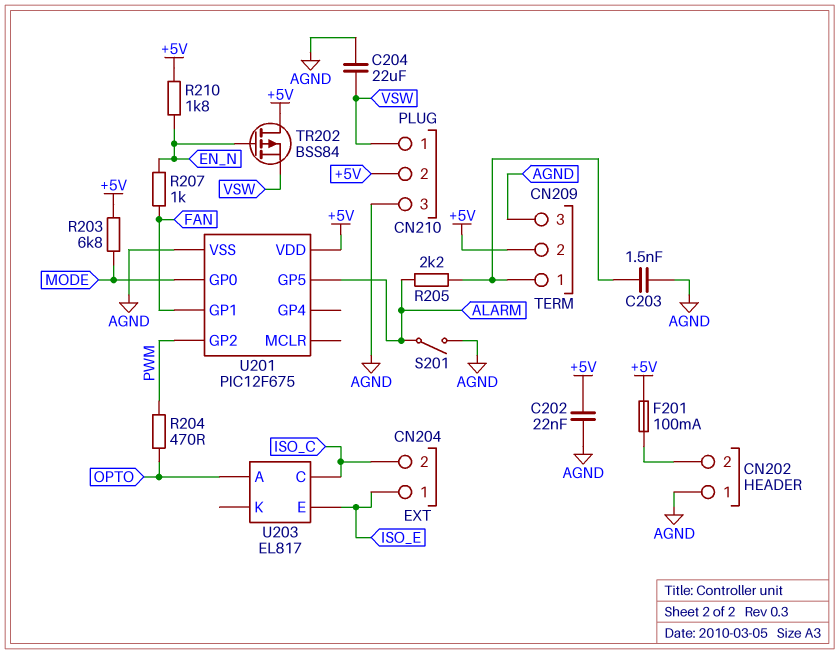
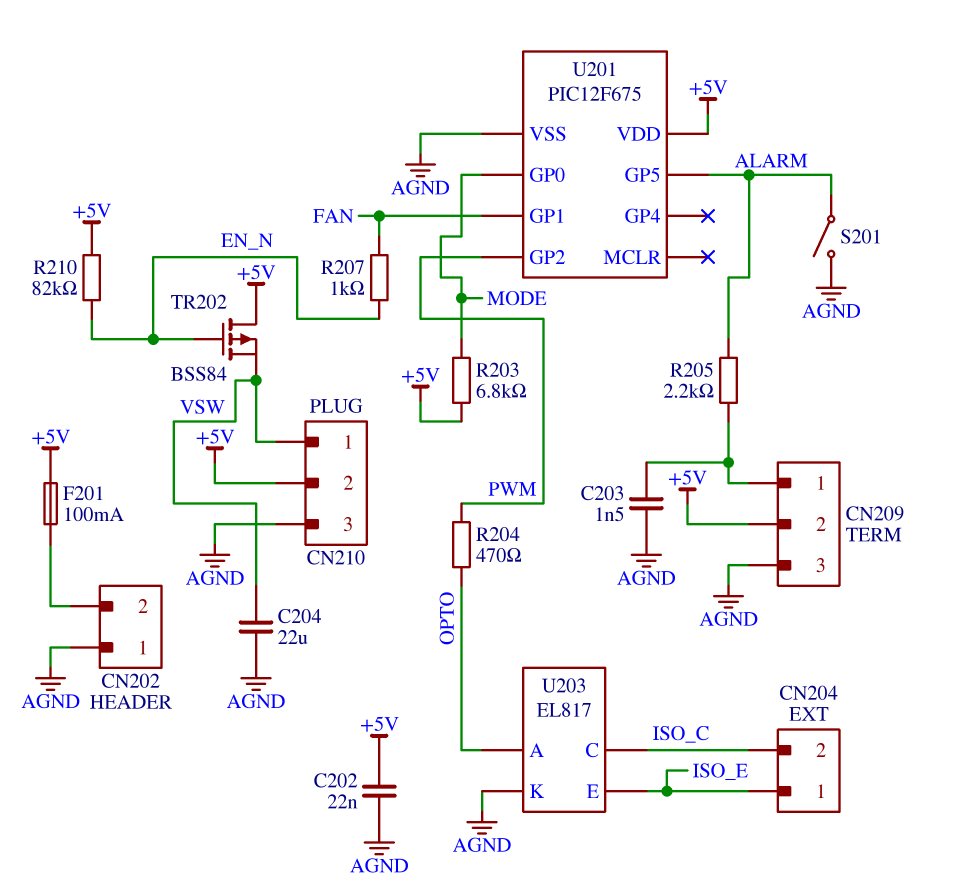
R210: 1.8k (+5V, EN_N) -> 82k (+5V, EN_N)
U203 pin K: none -> AGND

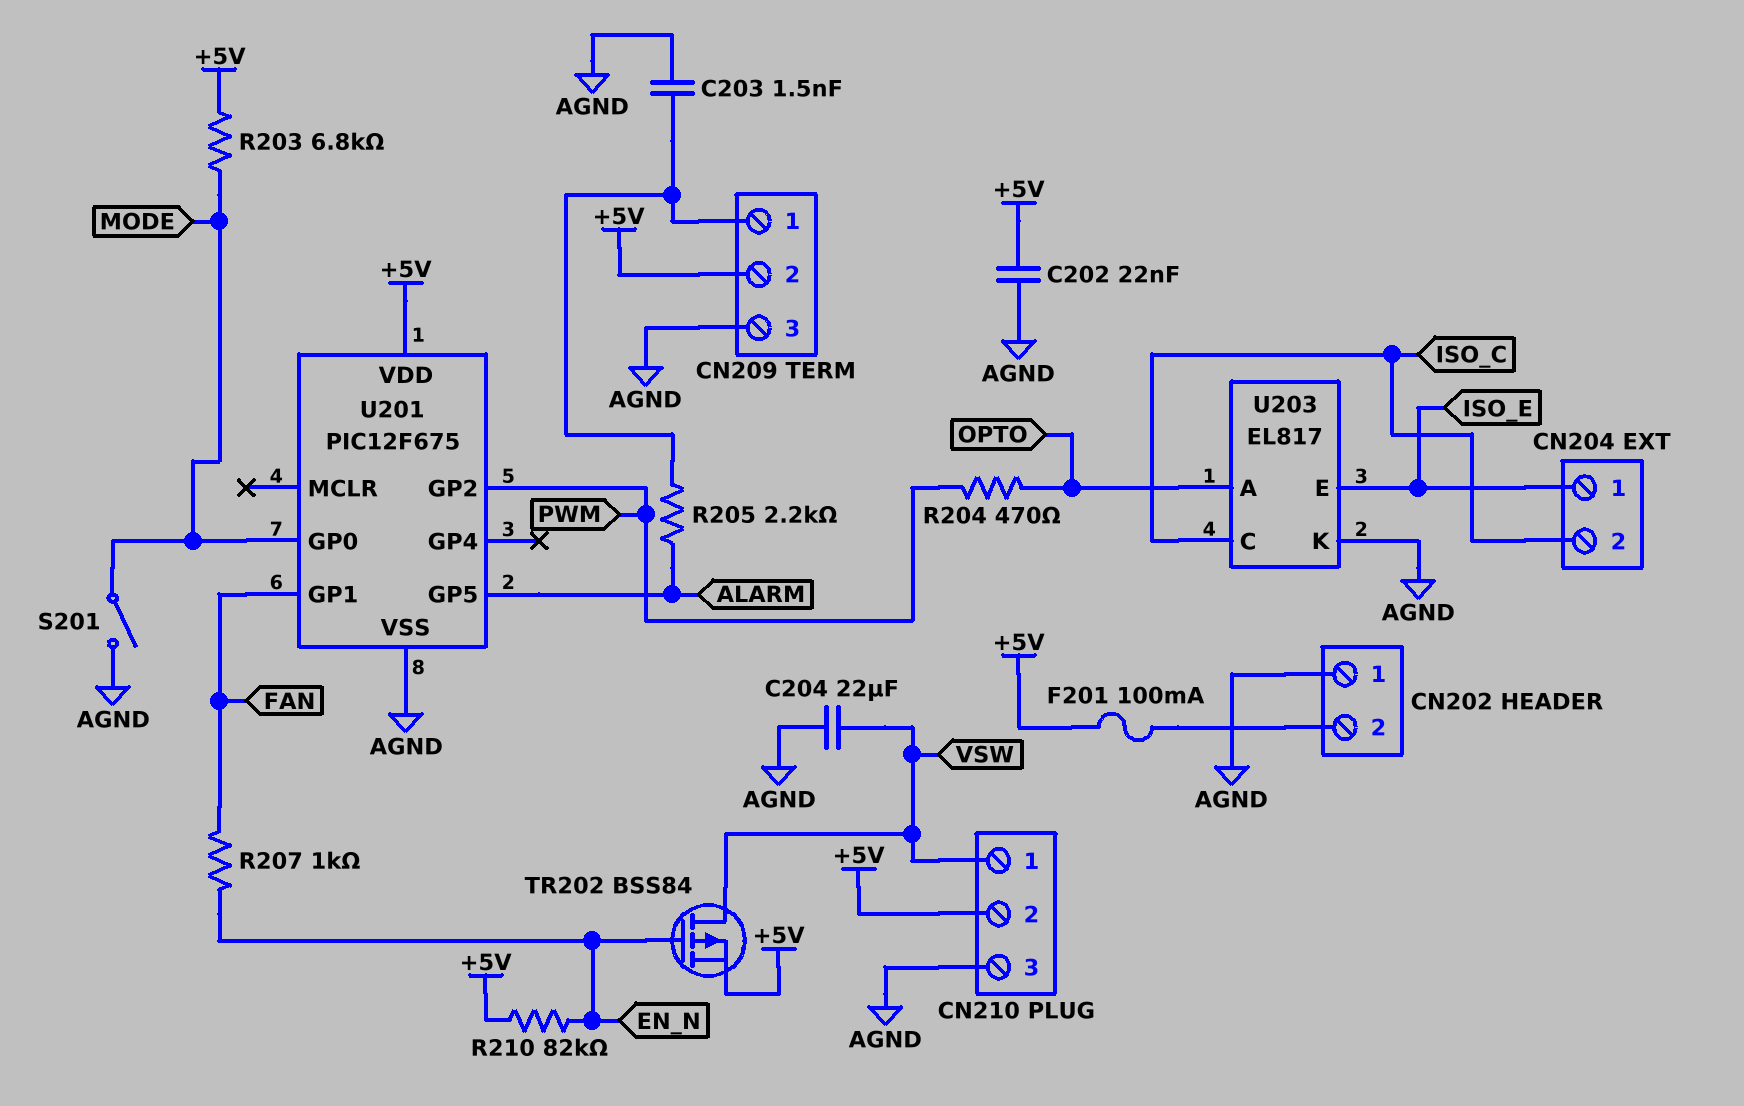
S201: switch (AGND, ALARM) -> switch (AGND, MODE)
TR202: PMOS BSS84 (G EN_N, D +5V, S VSW) -> PMOS BSS84 (G EN_N, D VSW, S +5V)

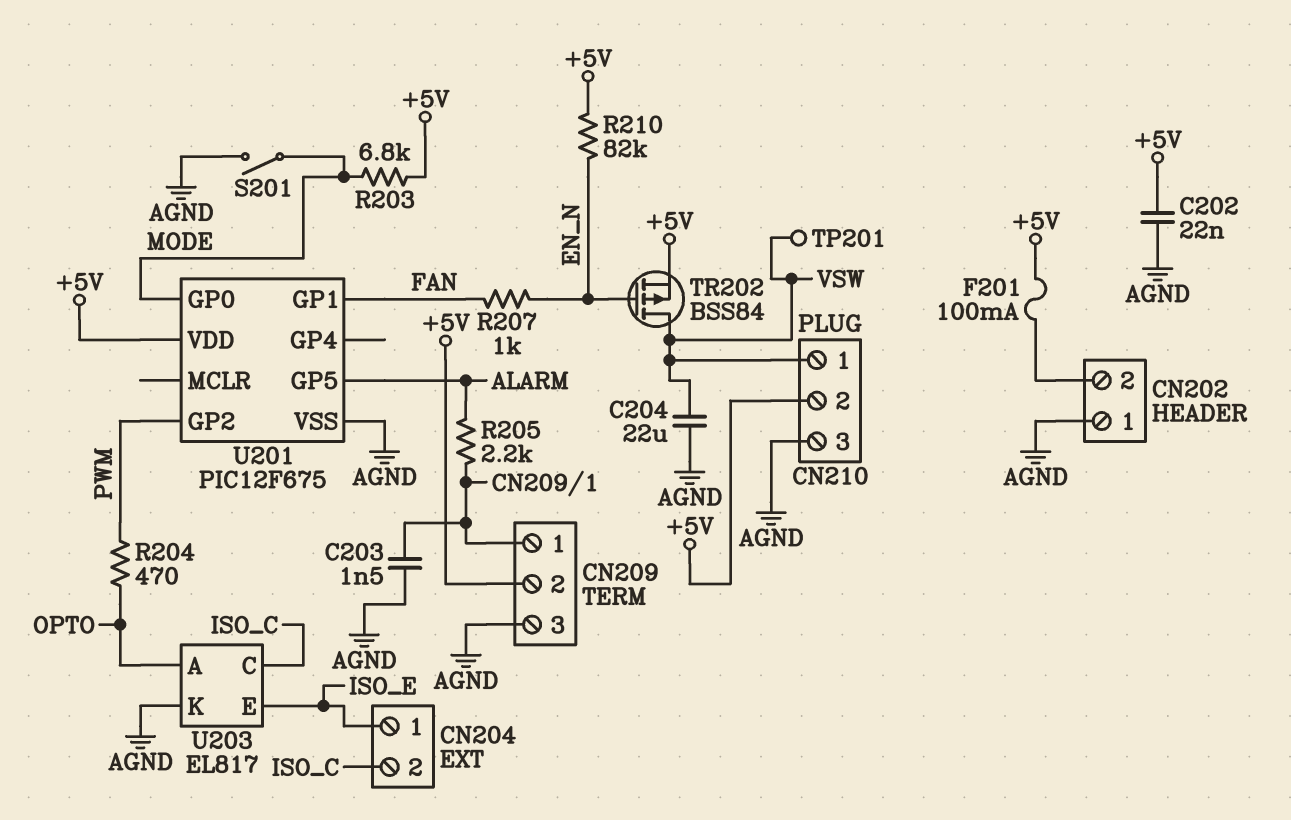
TP201: none -> test point (VSW)

